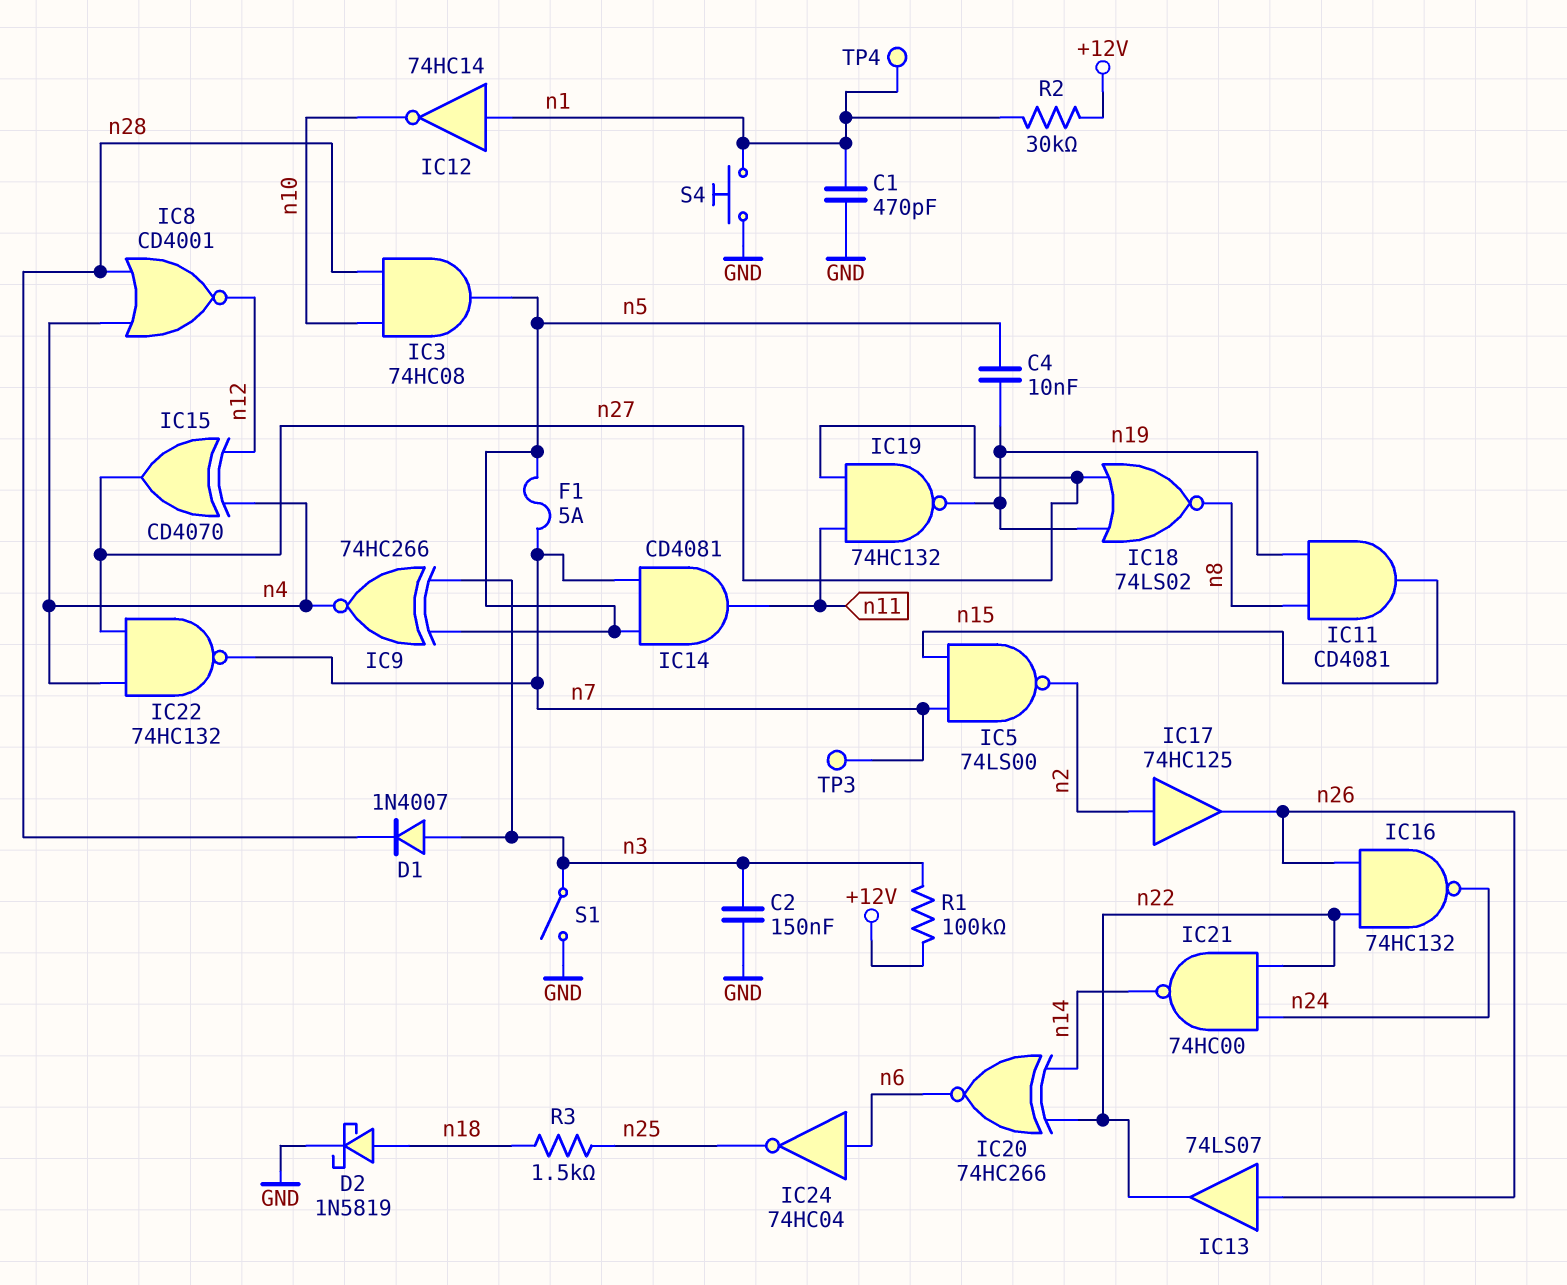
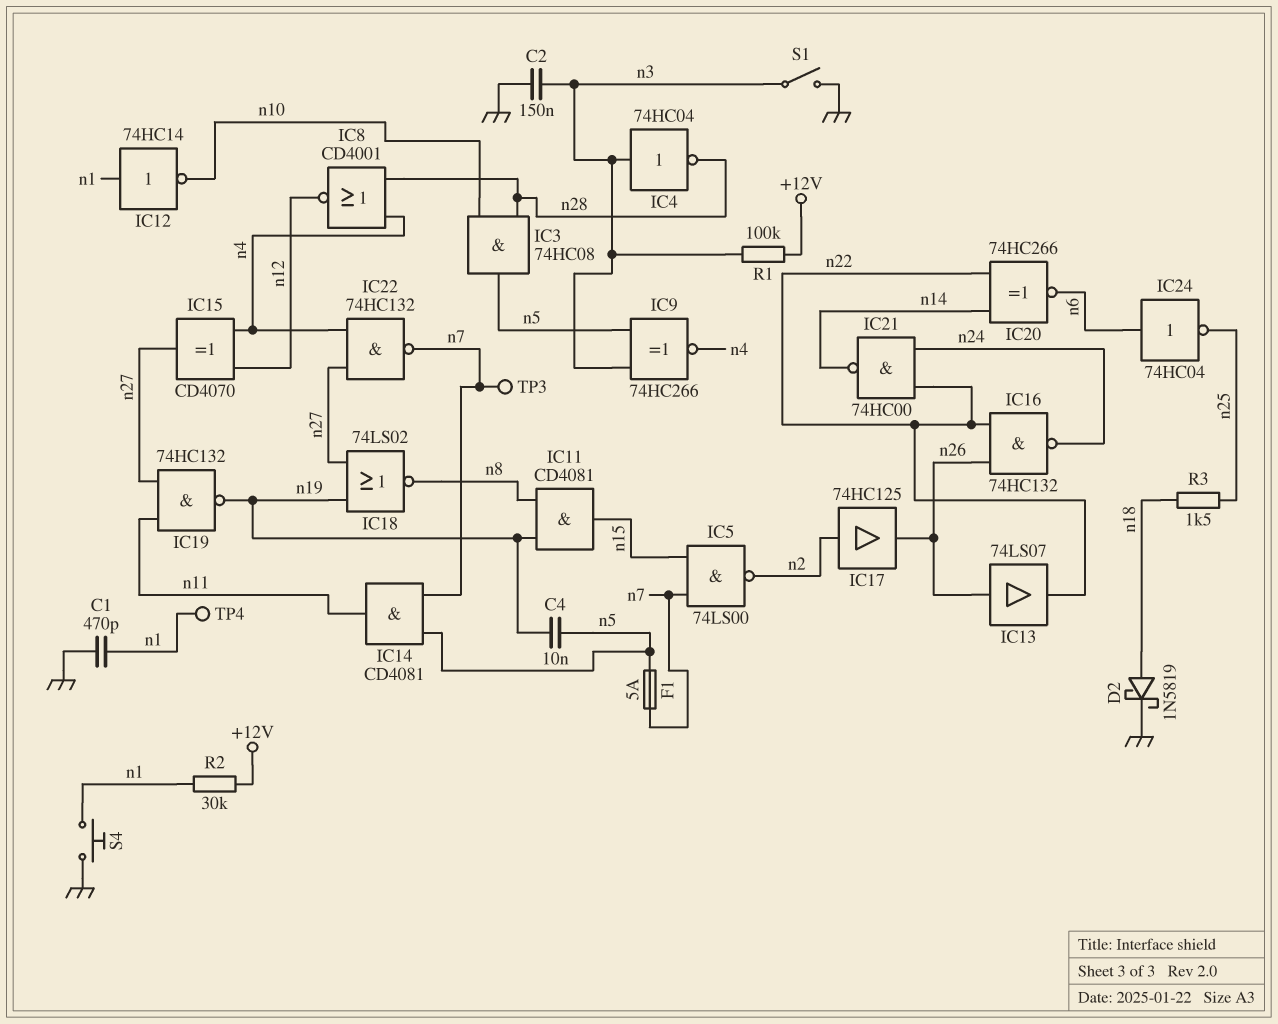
D1: diode 1N4007 (A n3, K n28) -> none
IC4: none -> NOT 74HC04 (in n3, out n28)

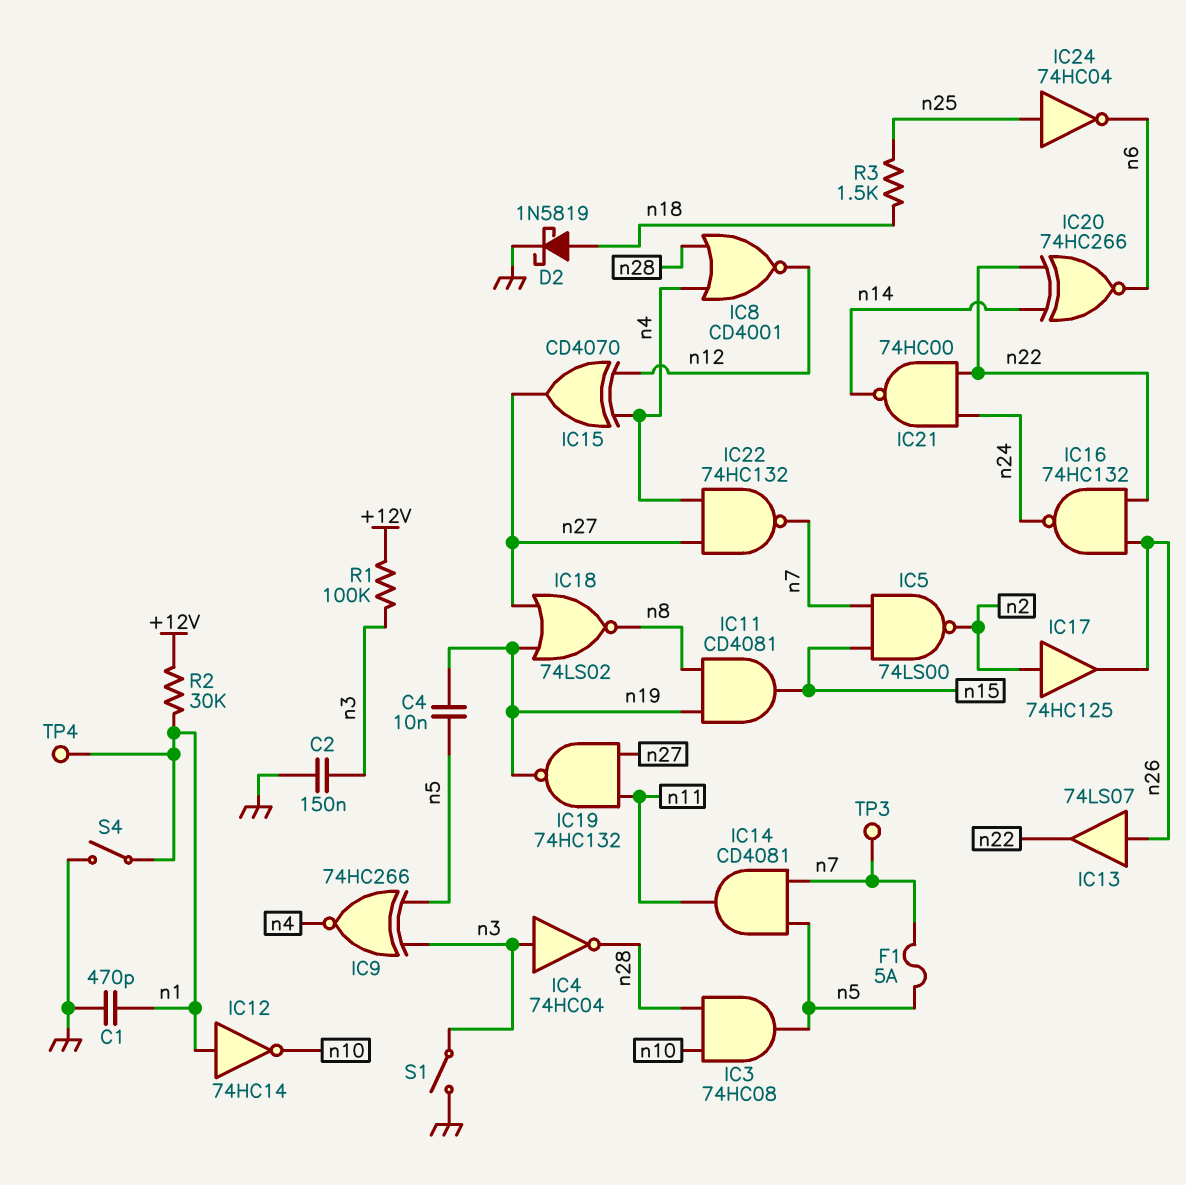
IC24: NOT 74HC04 (in n6, out n25) -> NOT 74HC04 (in n25, out n6)
S4: button (GND, n1) -> switch (GND, n1)

